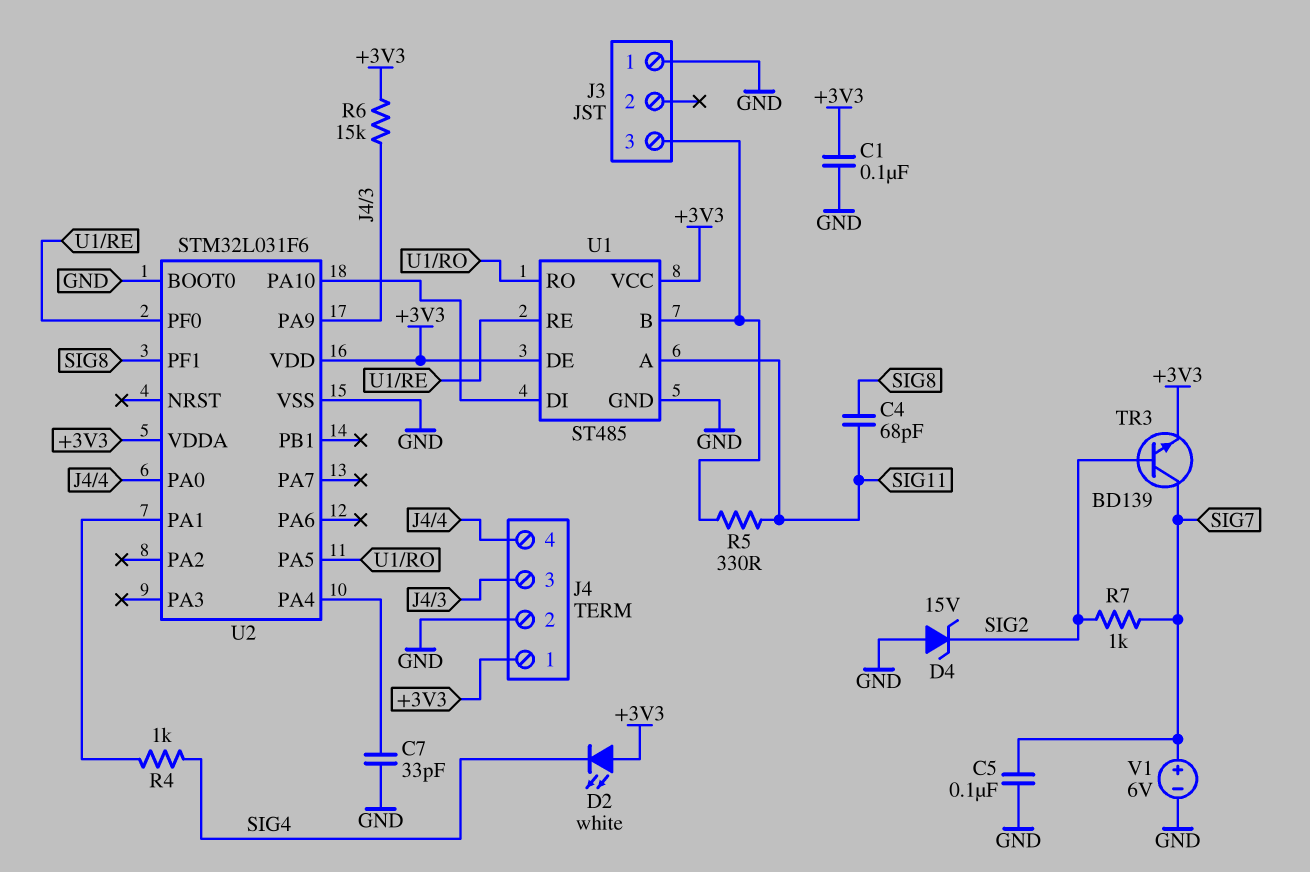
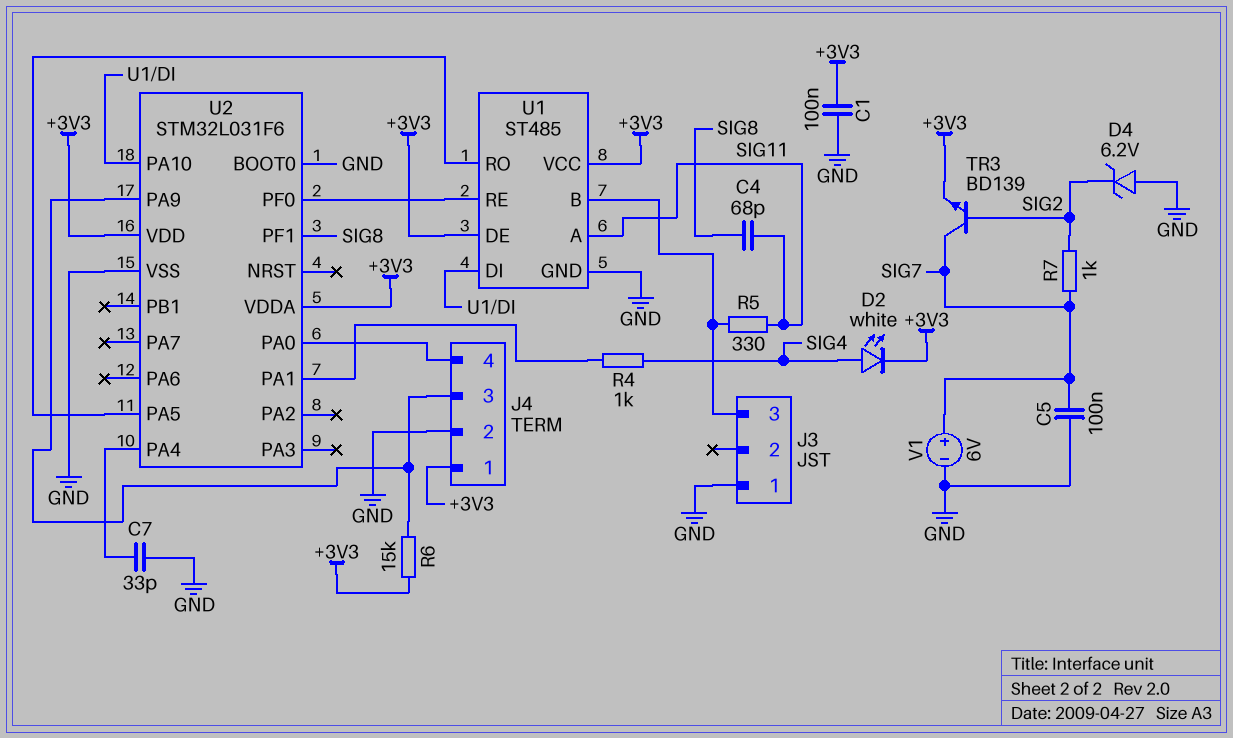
D2: LED white (A +3V3, K SIG4) -> LED white (A SIG4, K +3V3)
D4: zener 15V (A GND, K SIG2) -> zener 6.2V (A GND, K SIG2)

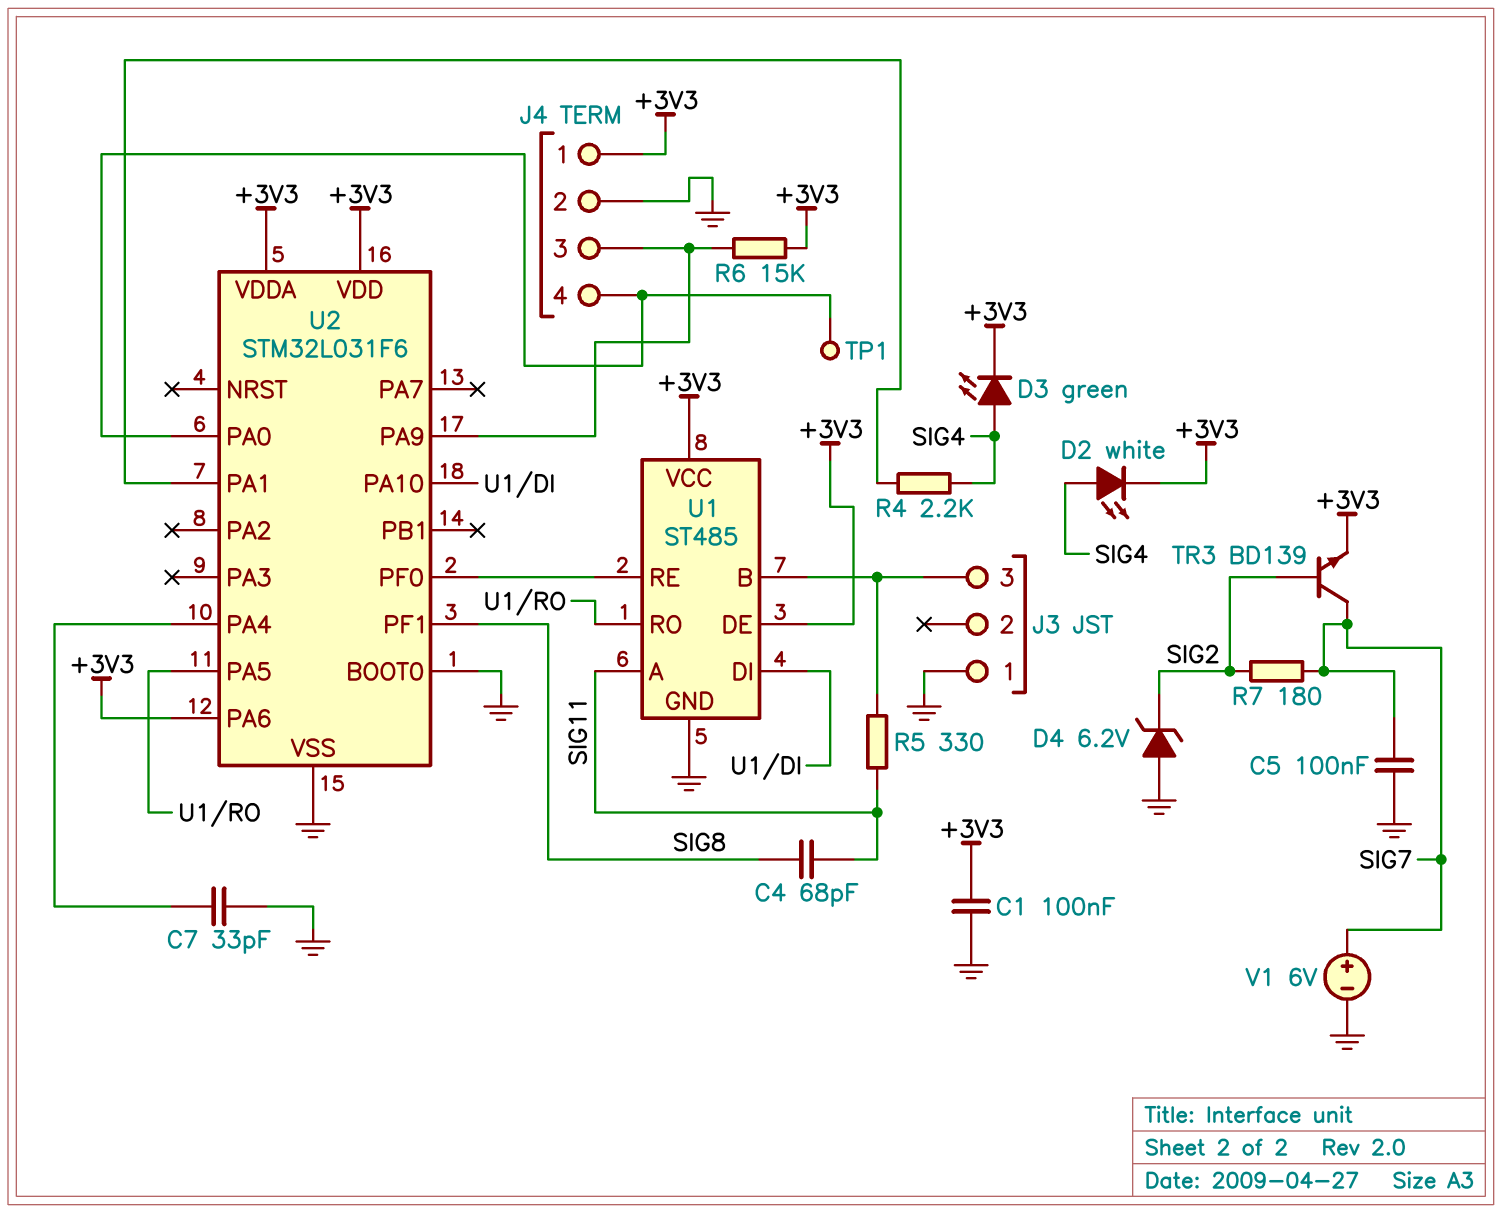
D3: none -> LED green (A SIG4, K +3V3)
R4: 1k (SIG4, U2/PA1) -> 2.2k (SIG4, U2/PA1)
R7: 1k (SIG2, SIG7) -> 180 (SIG2, SIG7)
TP1: none -> test point (J4/4)
U2 pin PA6: none -> +3V3

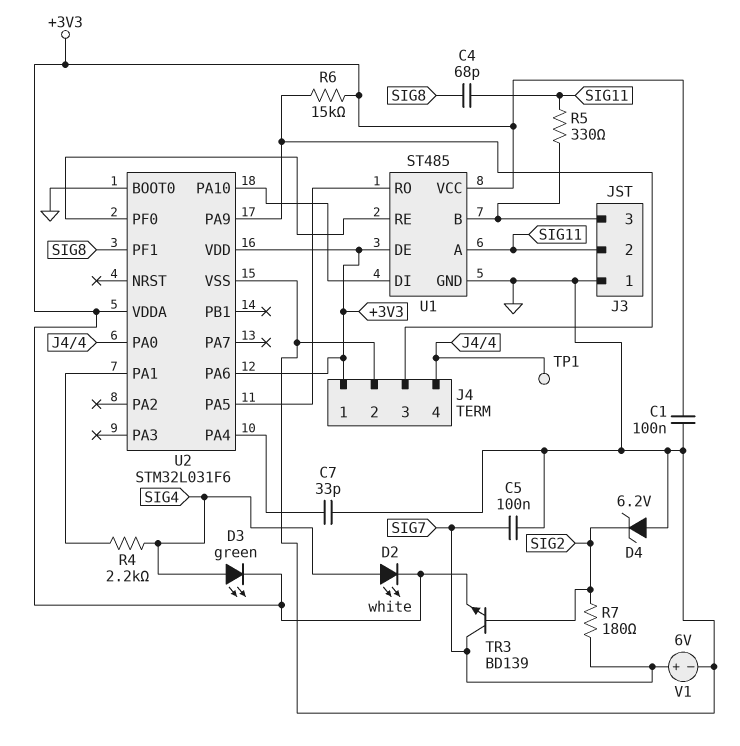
J3 pin 2: none -> SIG11

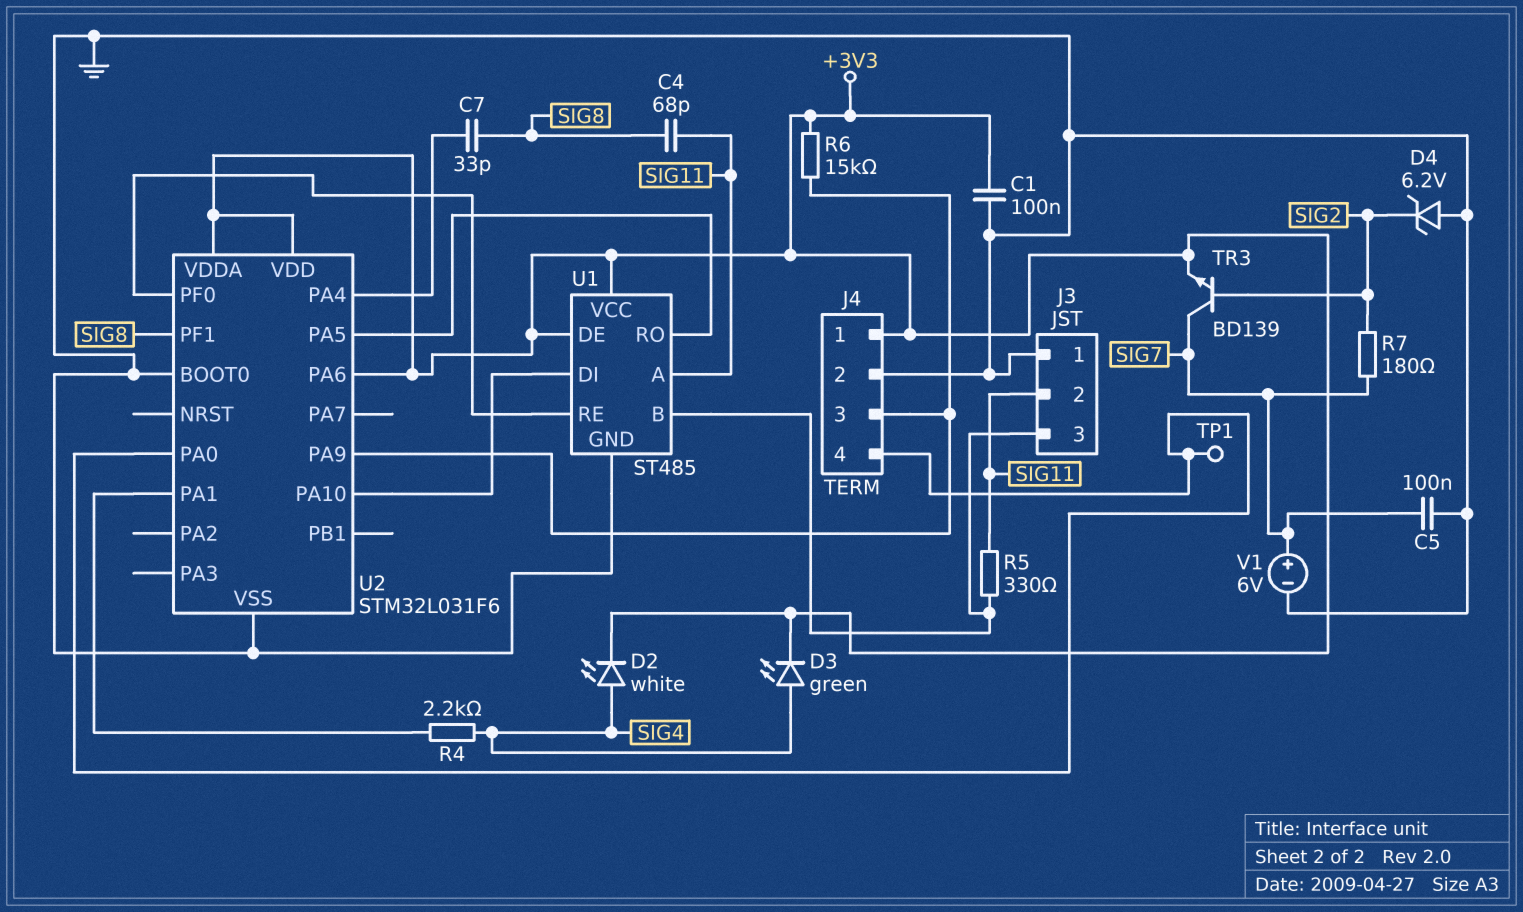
C7: 33pF (GND, U2/PA4) -> 33pF (SIG8, U2/PA4)

